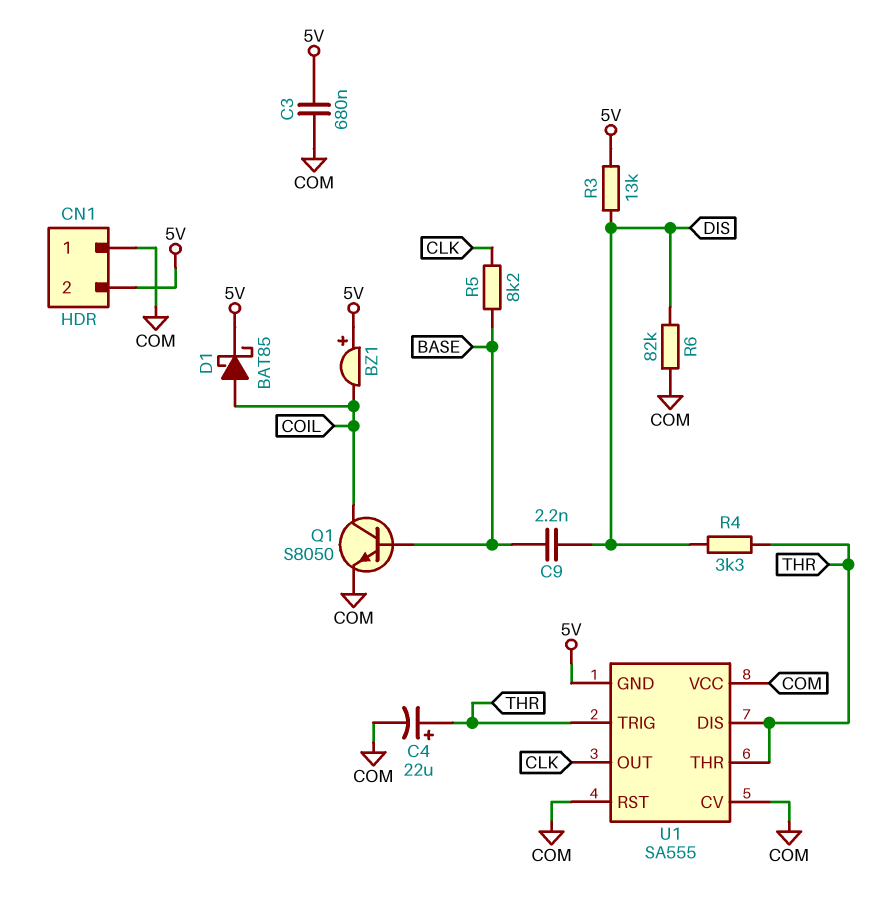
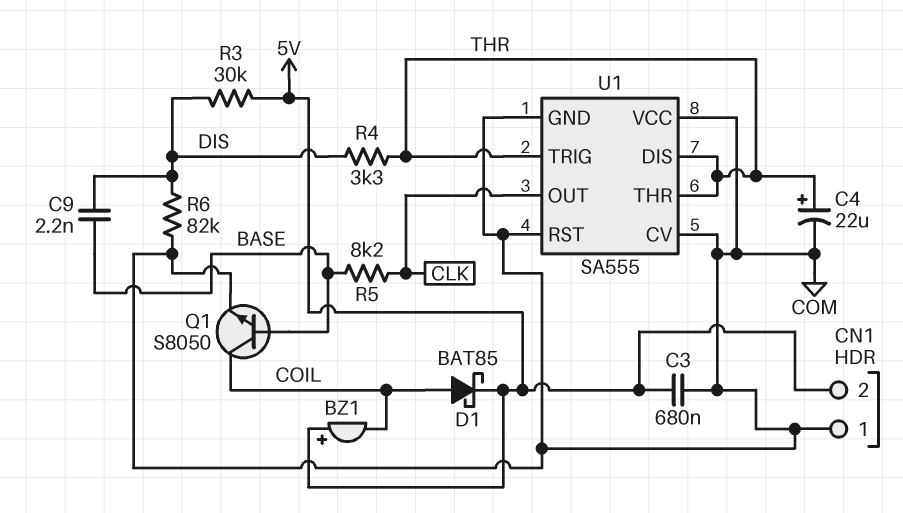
R3: 13k (5V, DIS) -> 30k (5V, DIS)
U1 pin GND: 5V -> COM

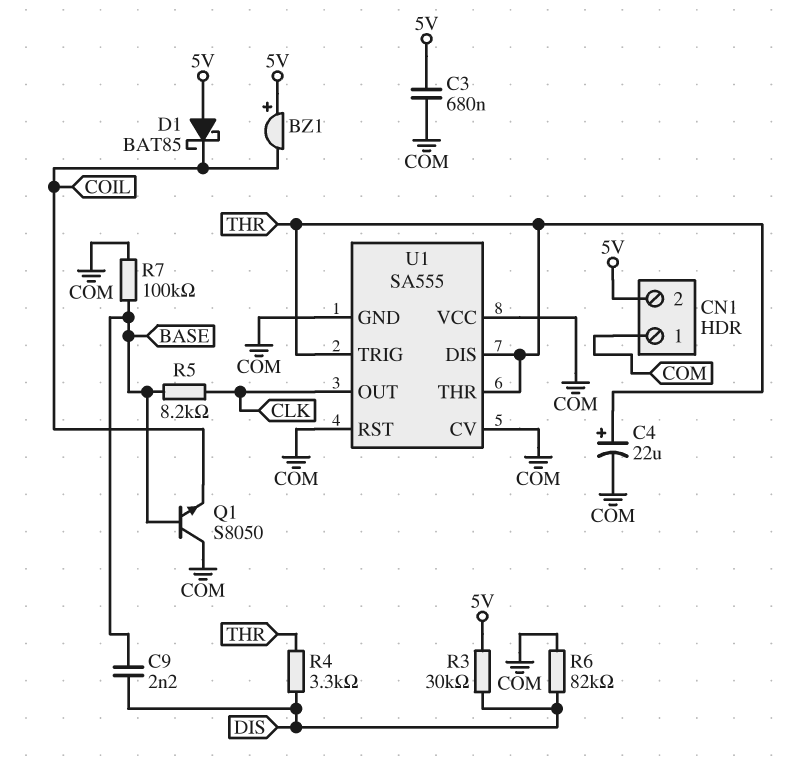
D1: schottky BAT85 (A COIL, K 5V) -> schottky BAT85 (A 5V, K COIL)
Q1: NPN S8050 (B BASE, C COIL, E COM) -> NPN S8050 (B BASE, C COM, E COIL)
R7: none -> 100k (BASE, COM)

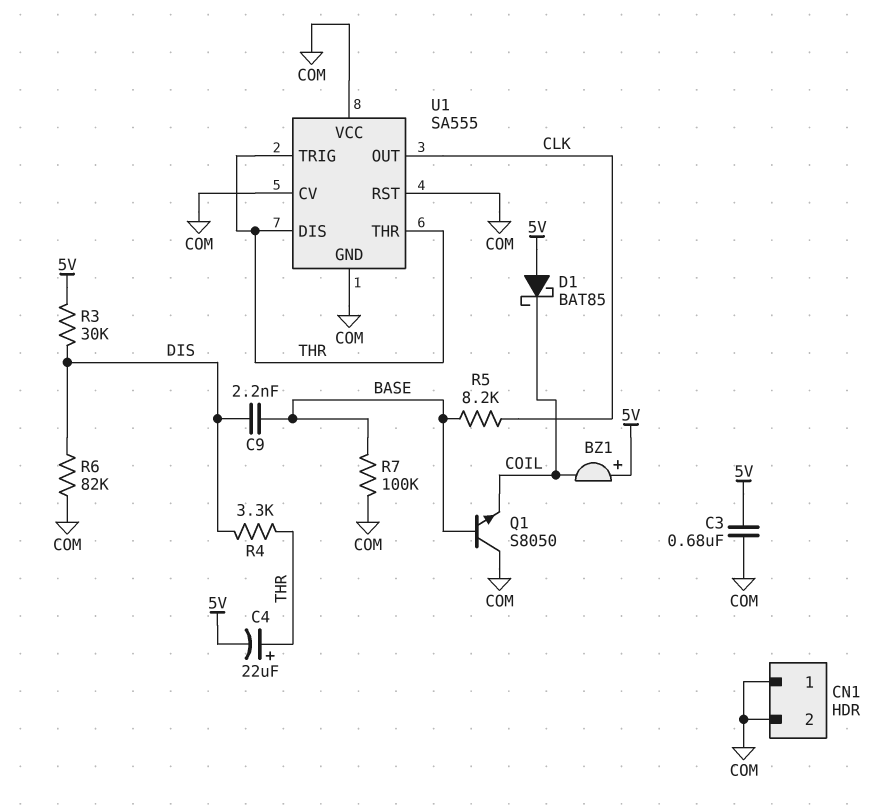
C4: 22uF (plus THR, minus COM) -> 22uF (plus THR, minus 5V)
CN1 pin 2: 5V -> COM

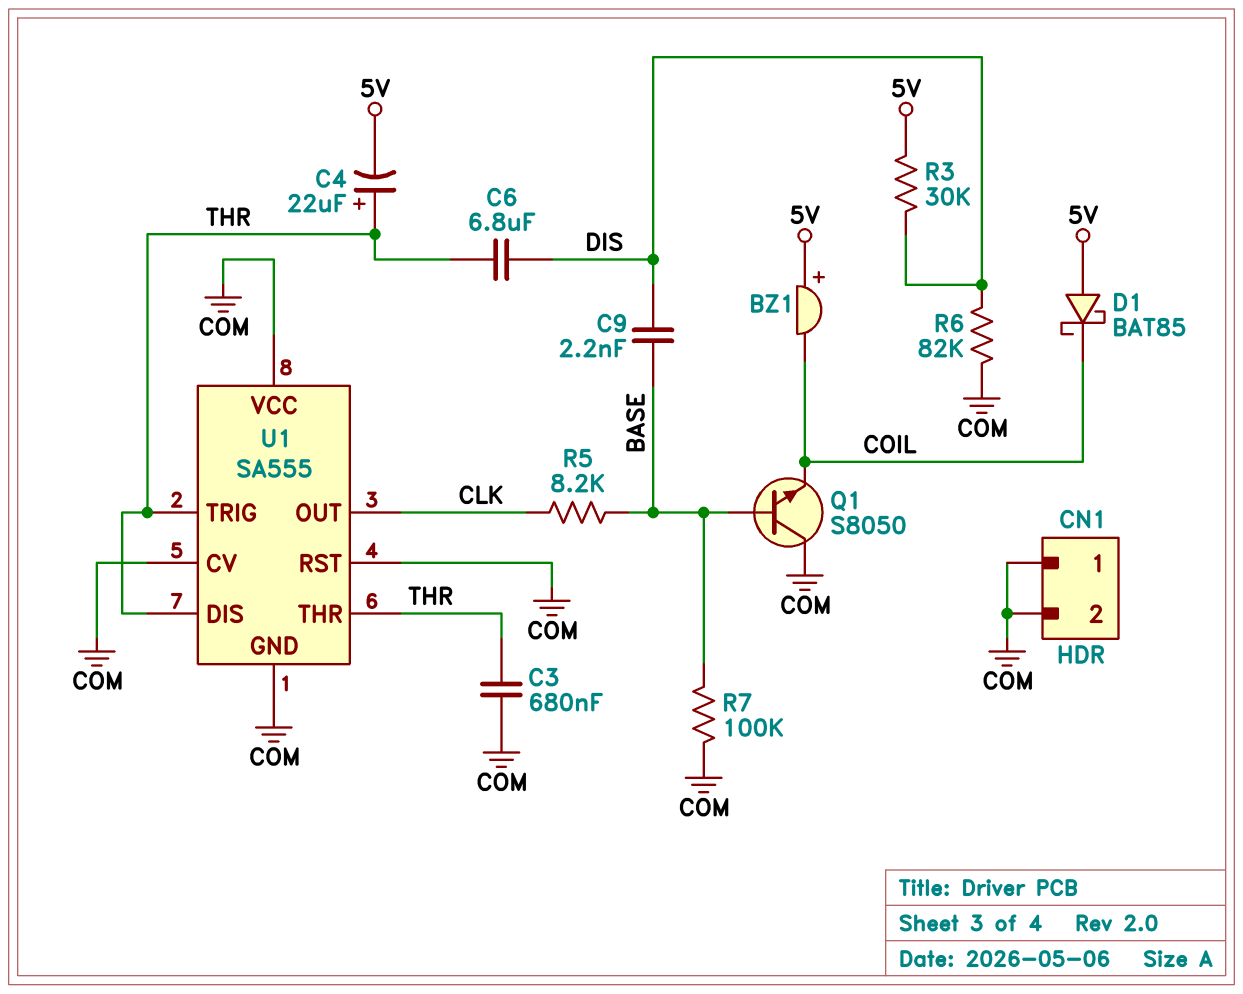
C3: 680nF (5V, COM) -> 680nF (COM, THR)
C6: none -> 6.8uF (DIS, THR)
R4: 3.3k (DIS, THR) -> none

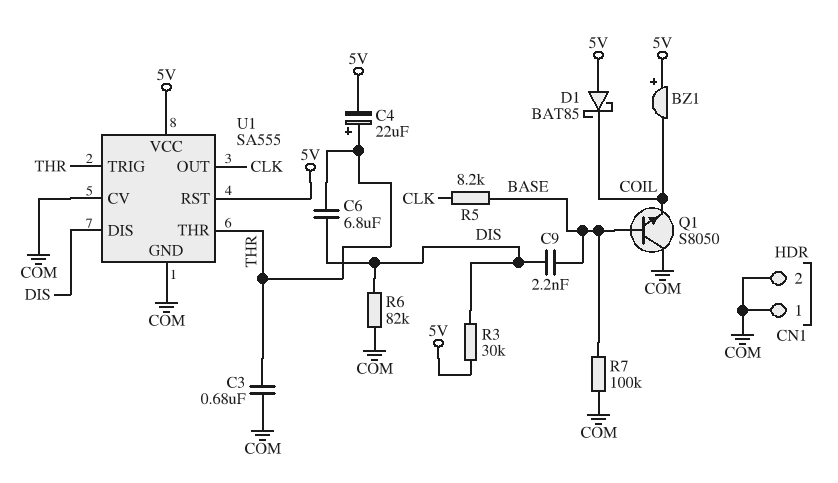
U1 pin DIS: THR -> DIS
U1 pin RST: COM -> 5V
U1 pin VCC: COM -> 5V

